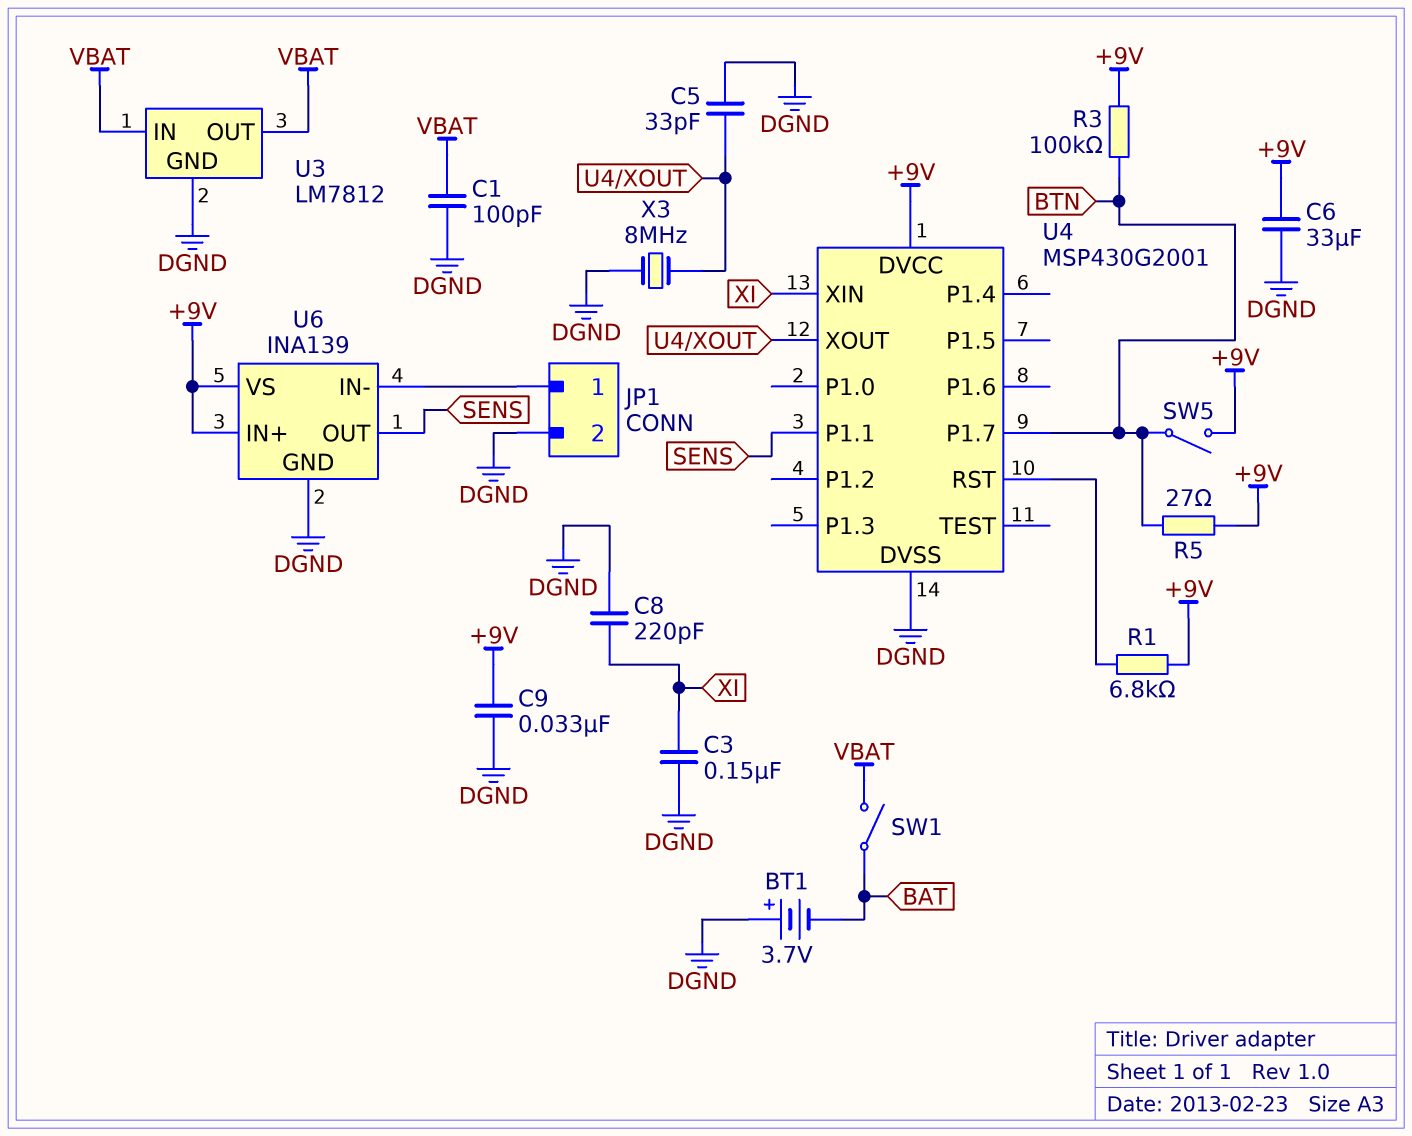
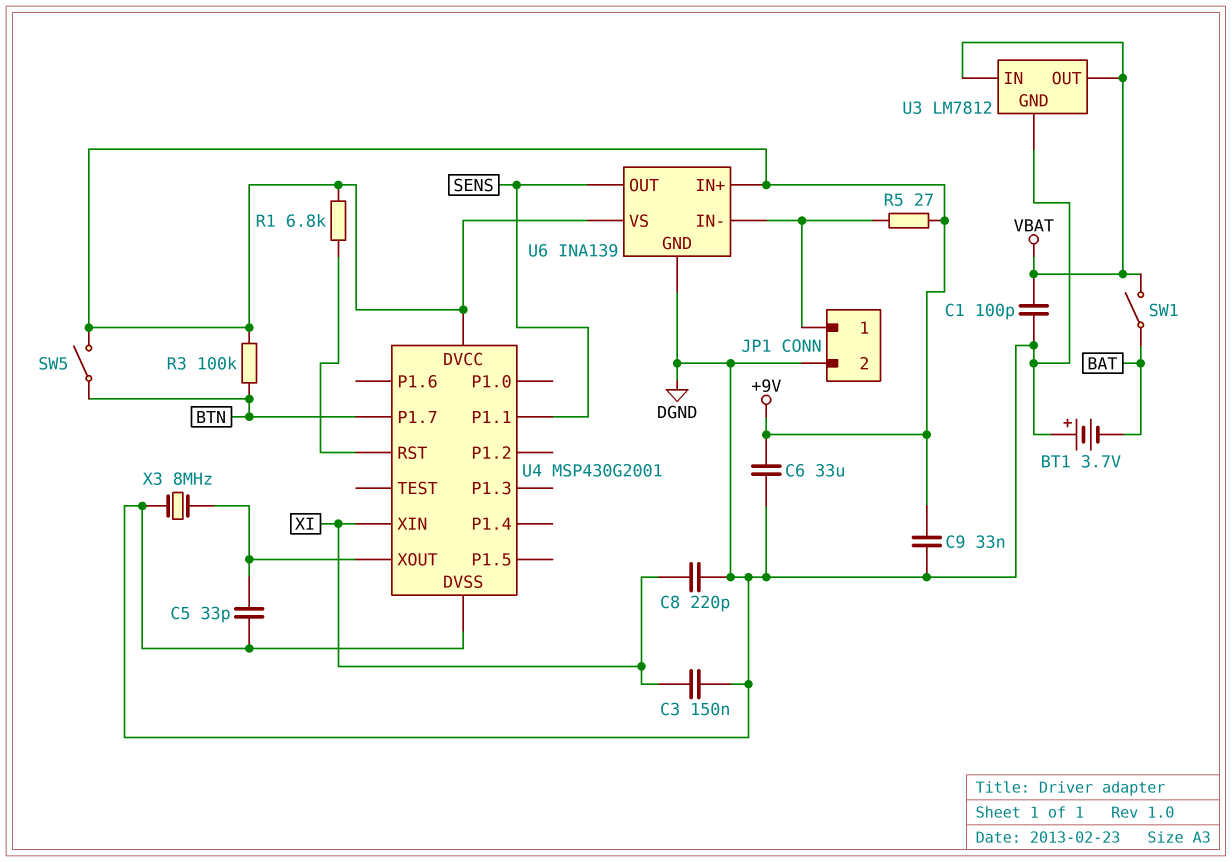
R5: 27 (+9V, BTN) -> 27 (+9V, JP1/1)

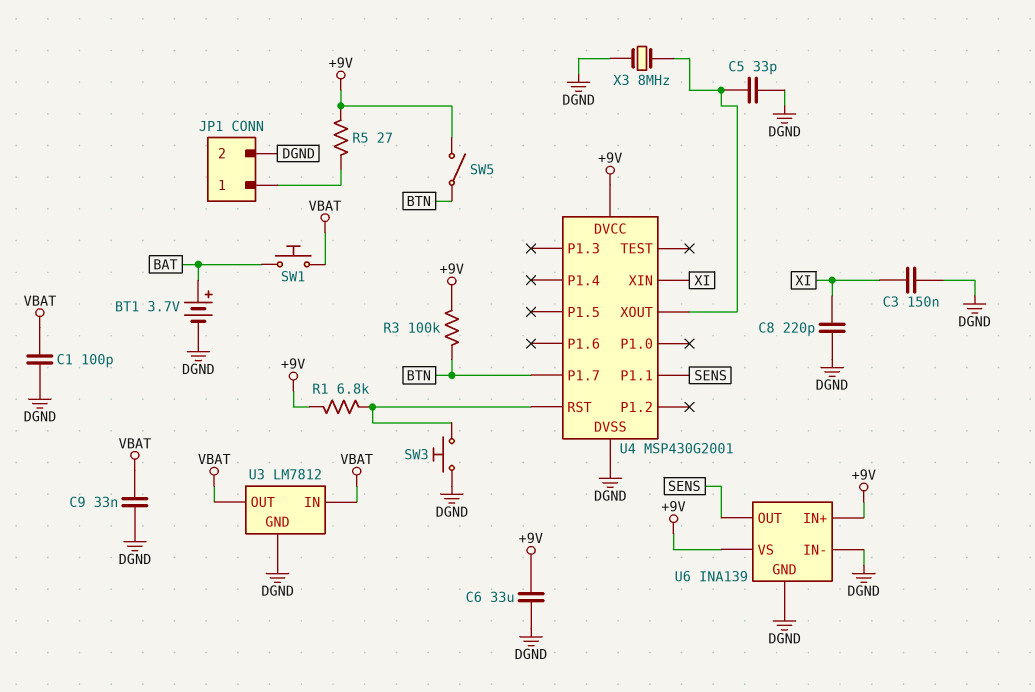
BT1: 3.7V (plus DGND, minus BAT) -> 3.7V (plus BAT, minus DGND)
C9: 33nF (+9V, DGND) -> 33nF (DGND, VBAT)
SW1: switch (BAT, VBAT) -> button (BAT, VBAT)
SW3: none -> button (DGND, U4/RST)
U6 pin IN-: JP1/1 -> DGND

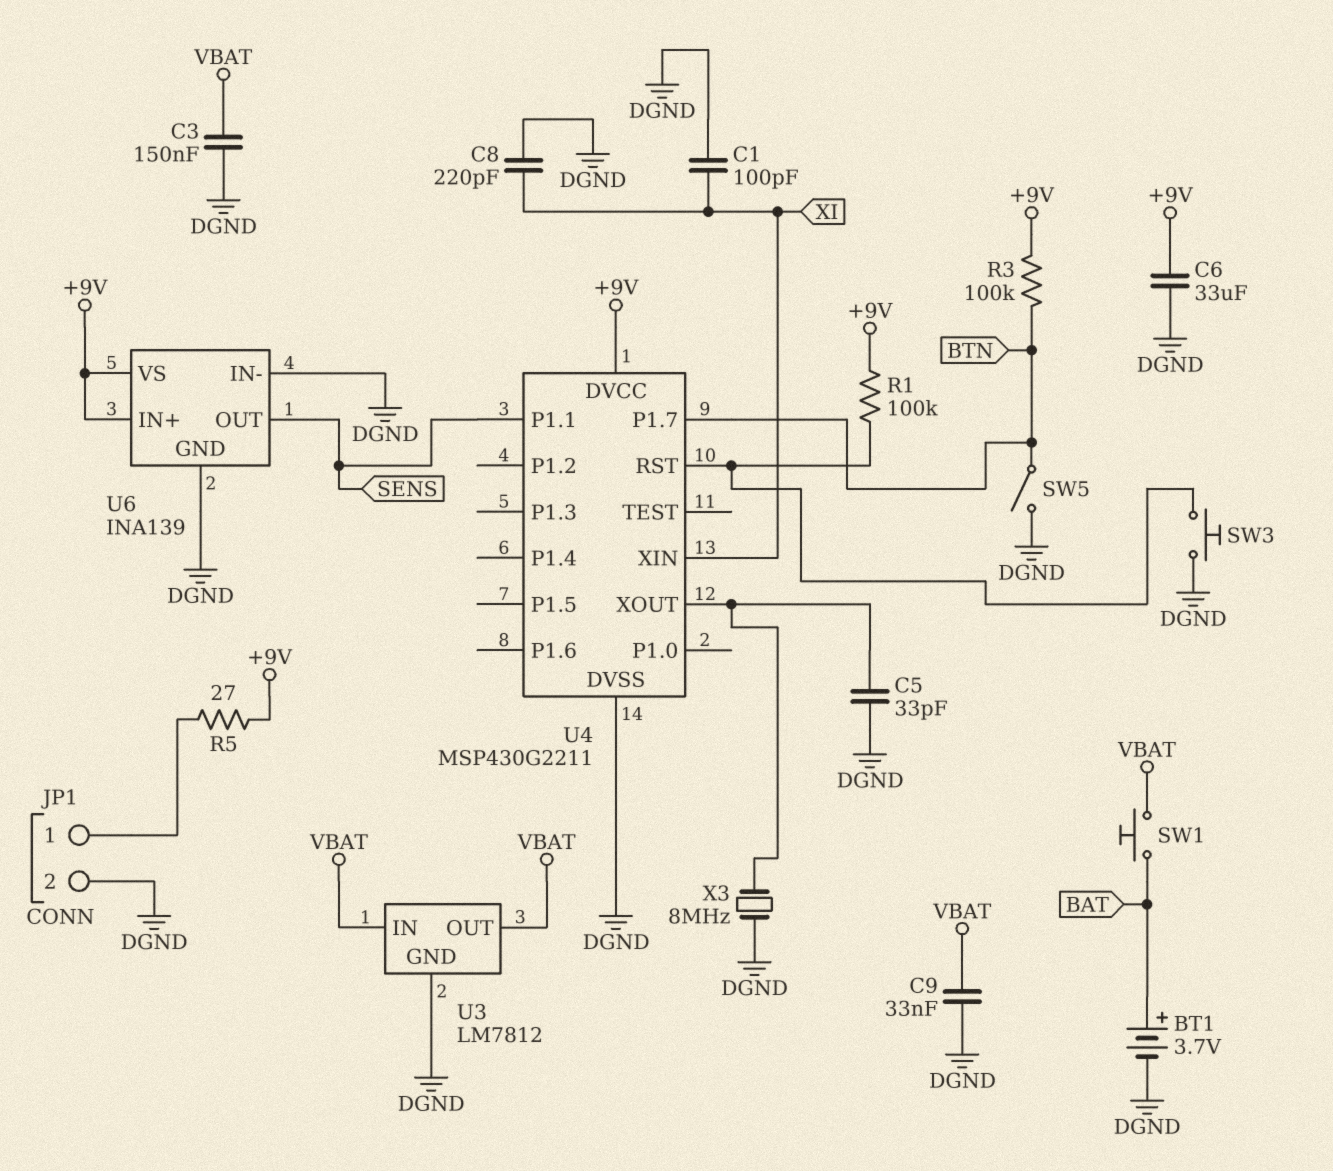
C1: 100pF (DGND, VBAT) -> 100pF (DGND, XI)
C3: 150nF (DGND, XI) -> 150nF (DGND, VBAT)
R1: 6.8k (+9V, U4/RST) -> 100k (+9V, U4/RST)
SW5: switch (+9V, BTN) -> switch (BTN, DGND)
U4: MSP430G2001 -> MSP430G2211

